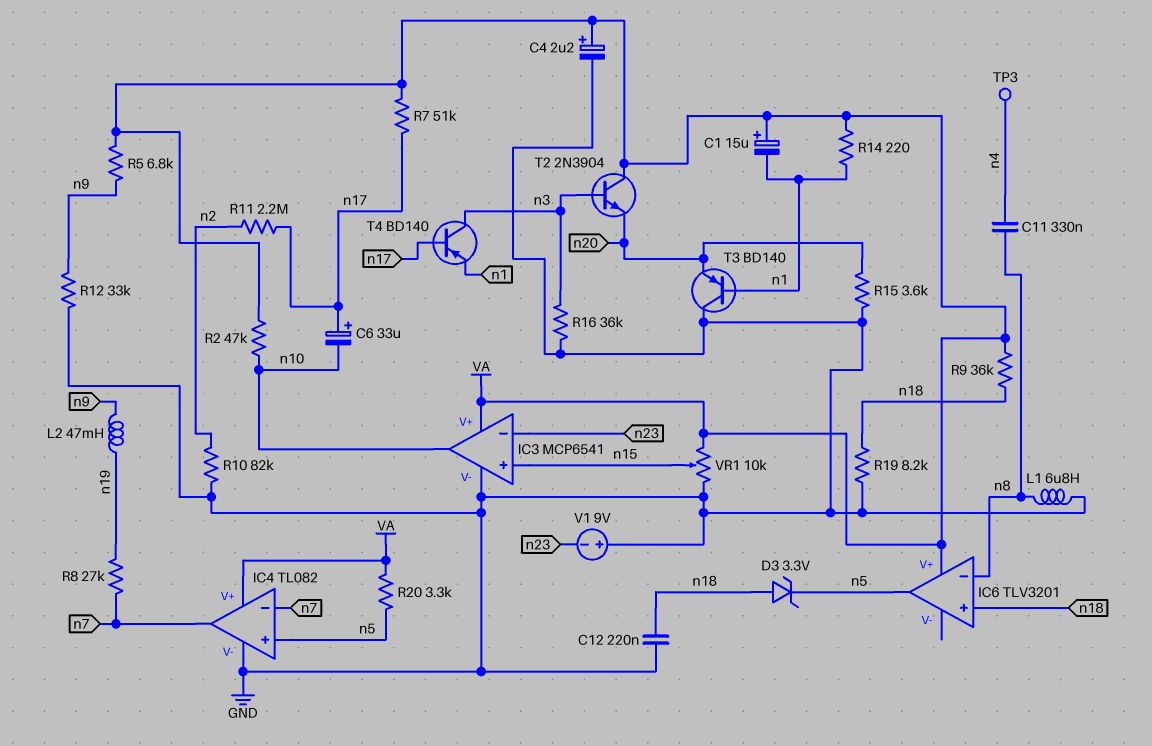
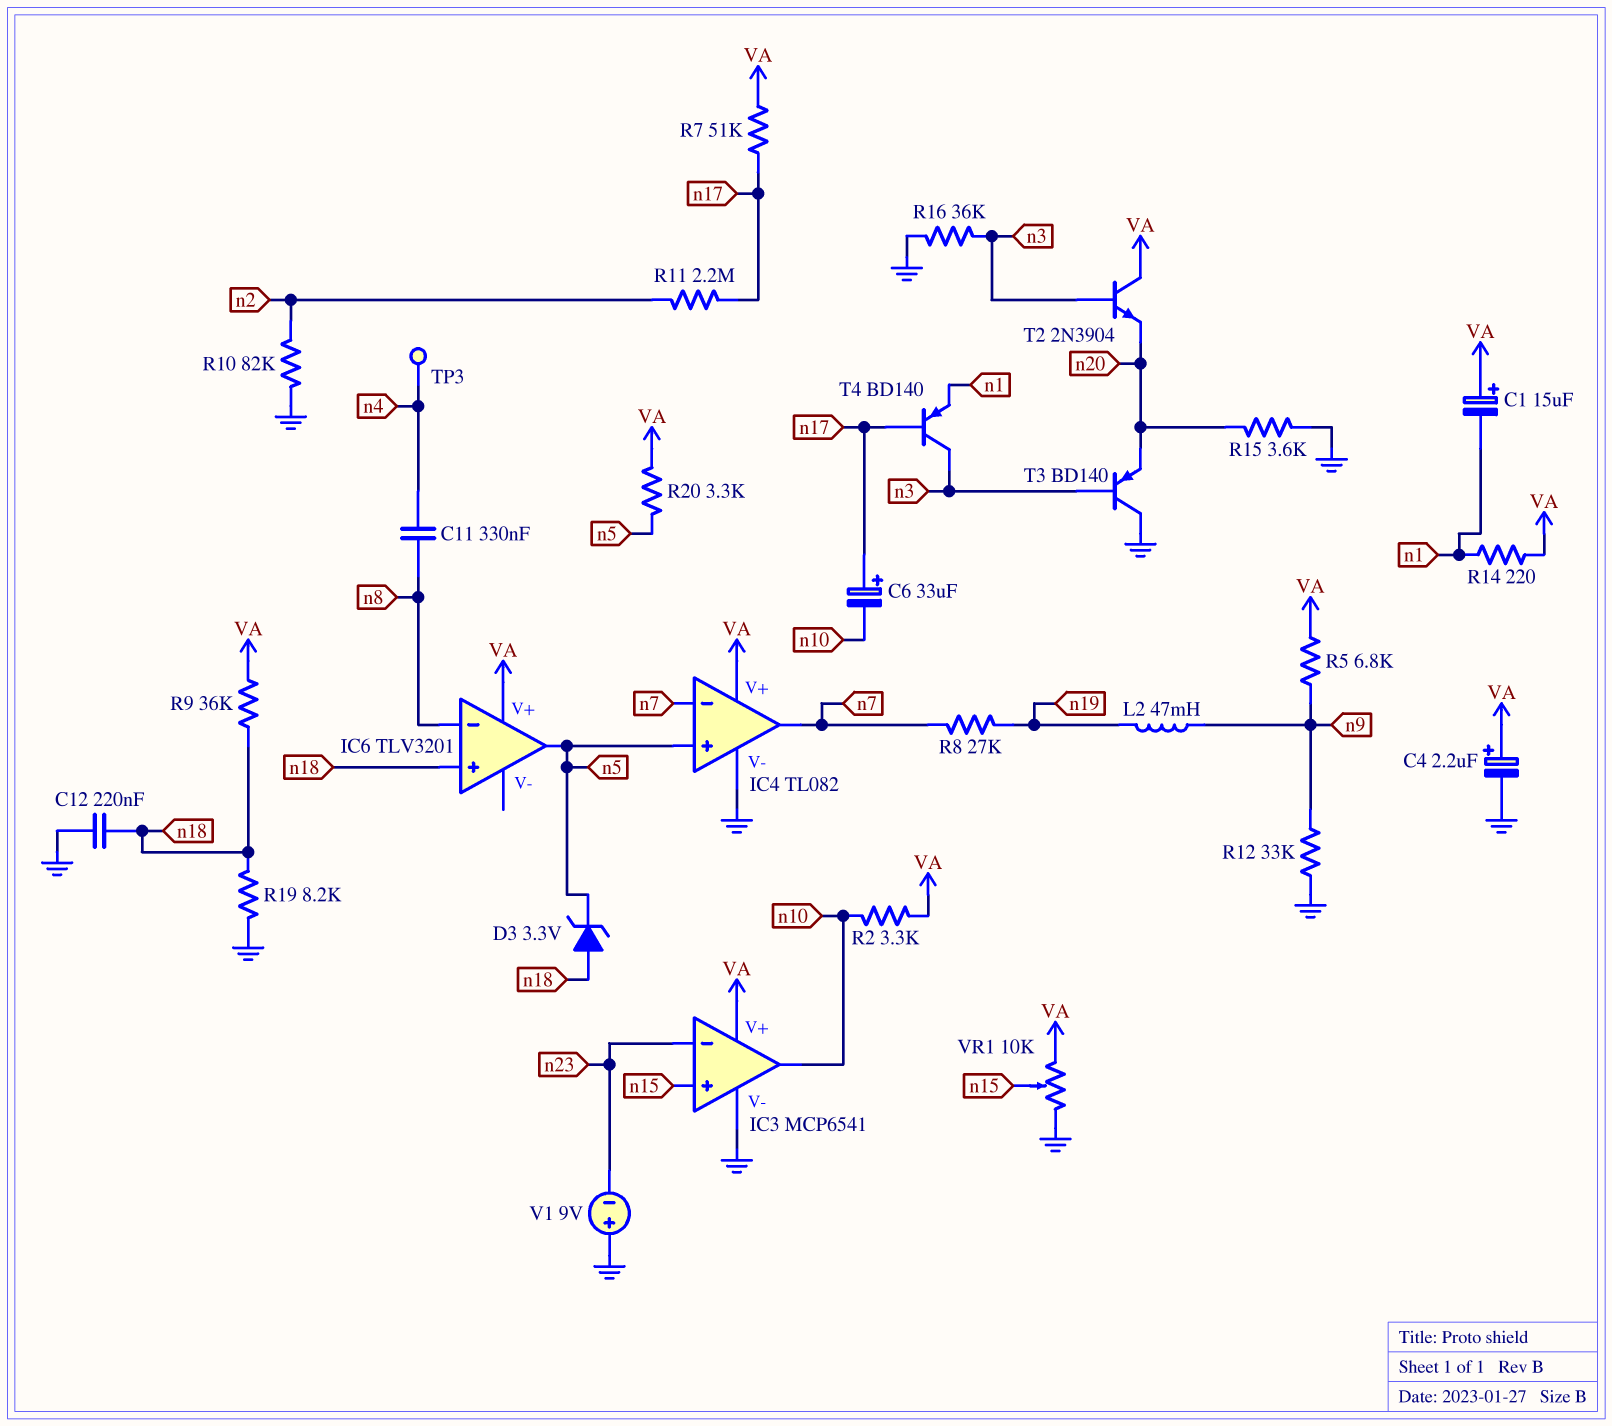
L1: 6.8uH (GND, n8) -> none
R2: 47k (VA, n10) -> 3.3k (VA, n10)
T3: PNP BD140 (B n1, C GND, E n20) -> PNP BD140 (B n3, C GND, E n20)

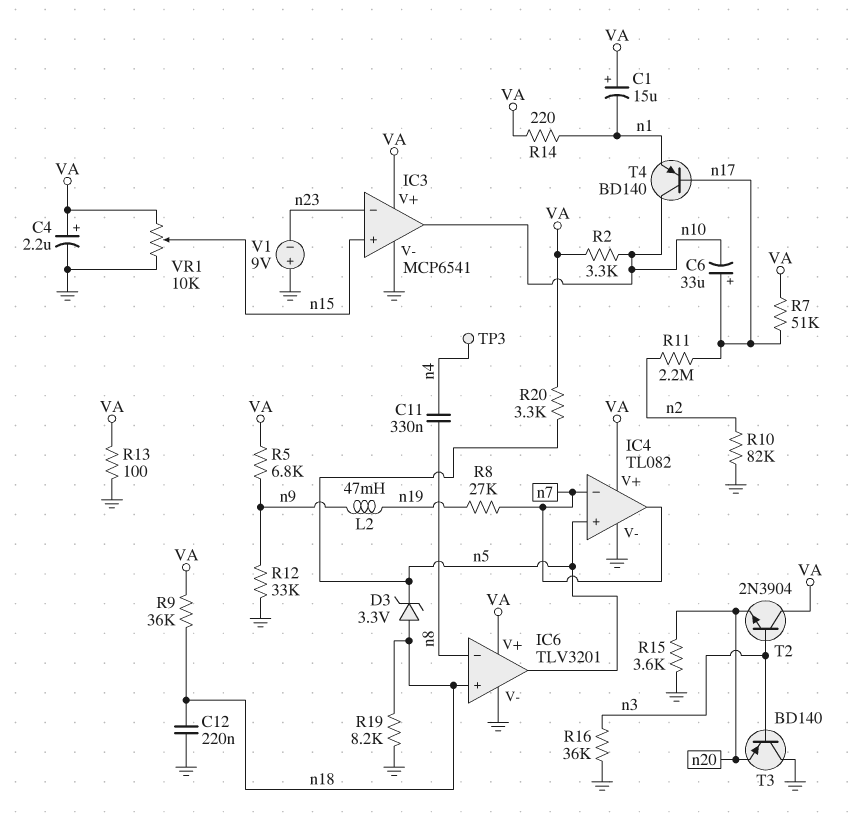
IC6 pin V-: none -> GND
R13: none -> 100 (GND, VA)
T4: PNP BD140 (B n17, C n3, E n1) -> PNP BD140 (B n17, C n10, E n1)

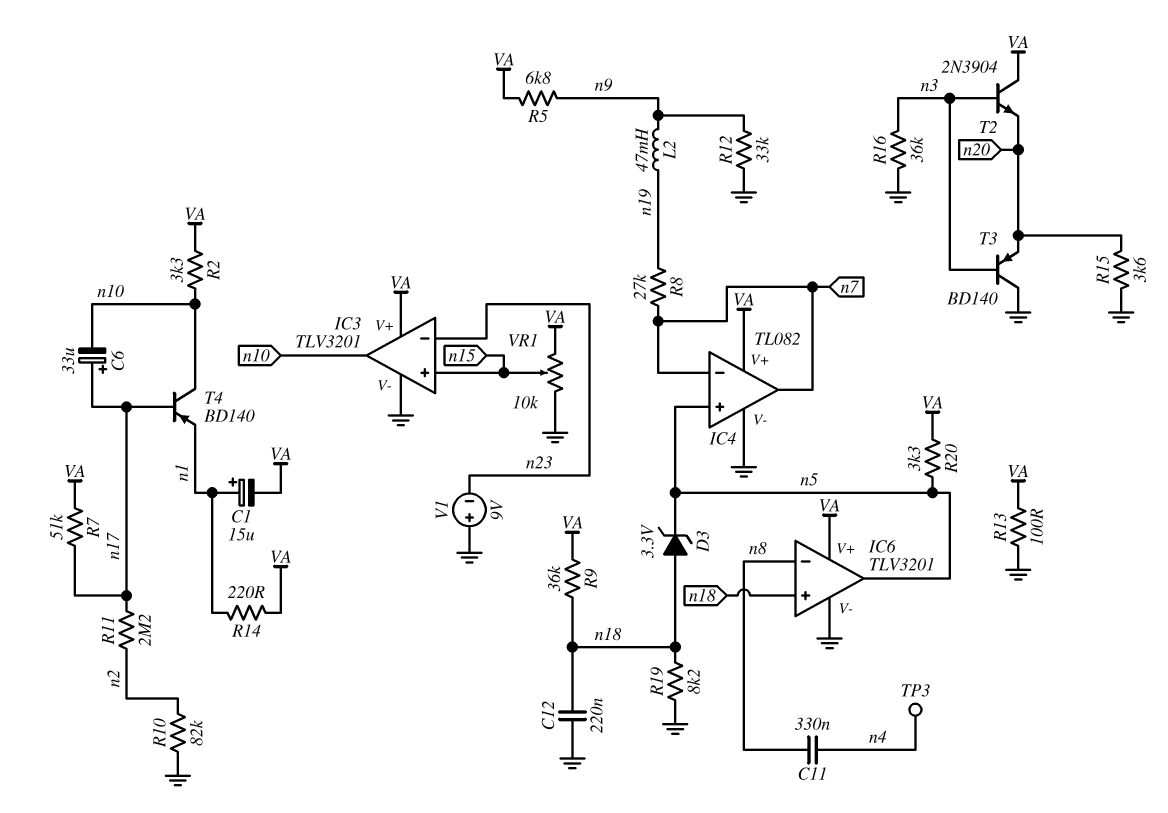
C1: 15uF (plus VA, minus n1) -> 15uF (plus n1, minus VA)
C4: 2.2uF (plus VA, minus GND) -> none
IC3: MCP6541 -> TLV3201

